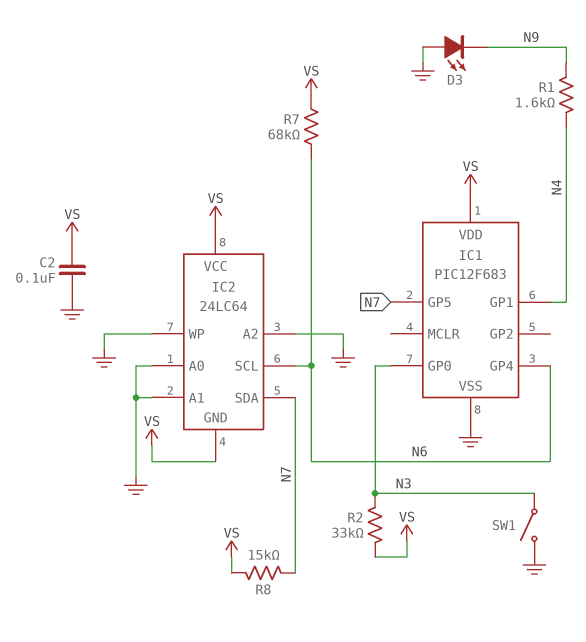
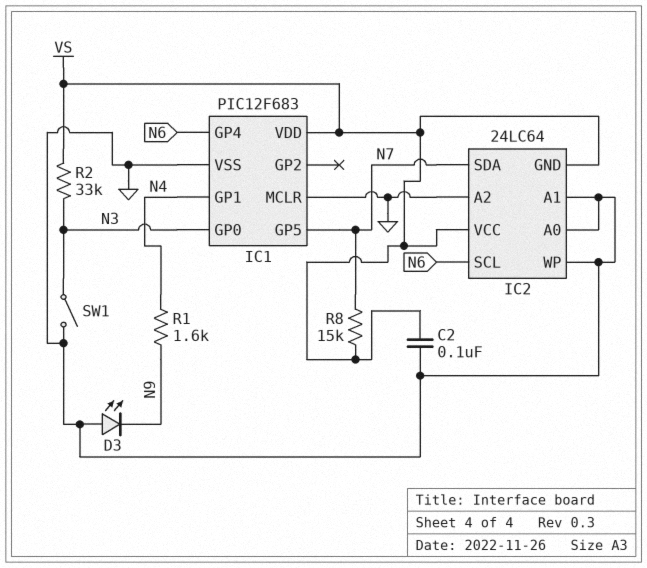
IC1 pin MCLR: none -> GND
R7: 68k (N6, VS) -> none

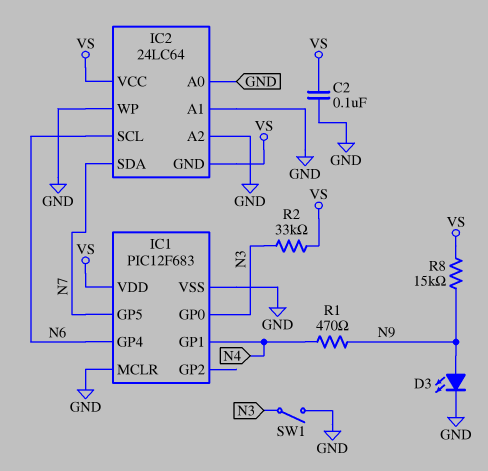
D3: LED (A GND, K N9) -> LED (A N9, K GND)
R1: 1.6k (N4, N9) -> 470 (N4, N9)
R8: 15k (N7, VS) -> 15k (N9, VS)

